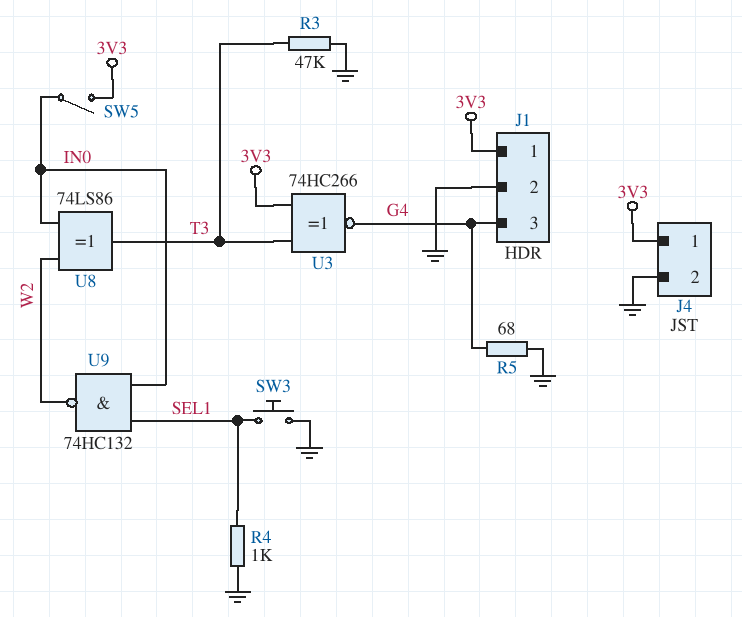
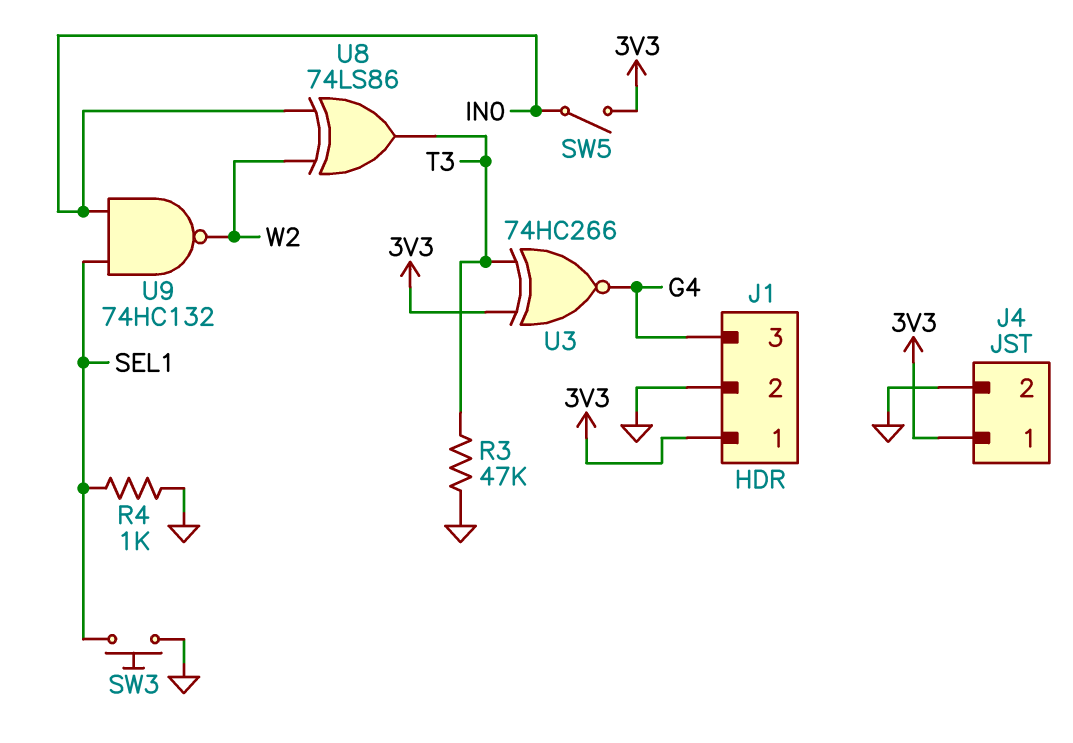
R5: 68 (G4, GND) -> none

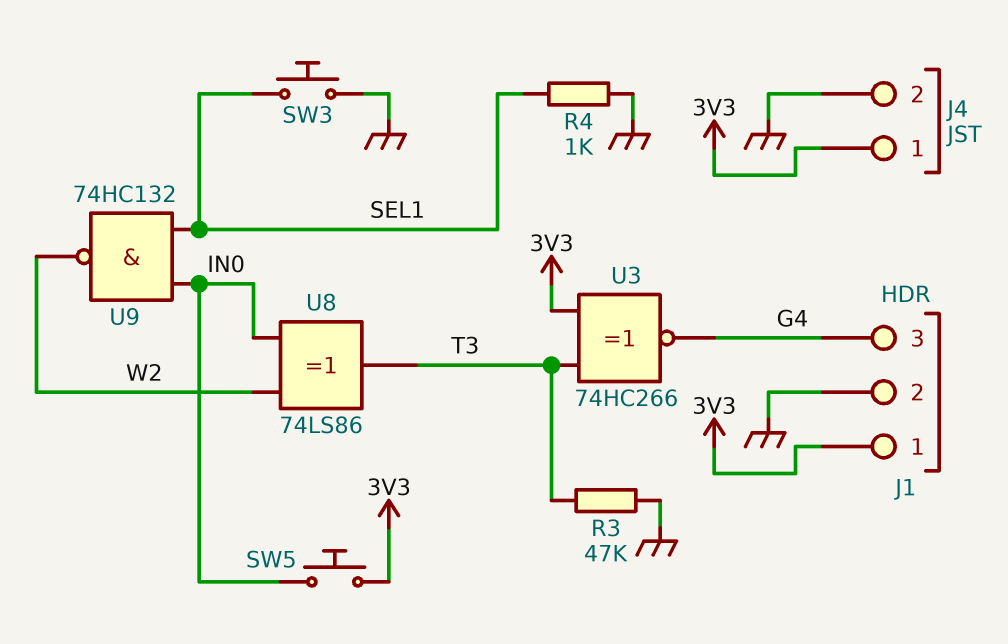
SW5: switch (3V3, IN0) -> button (3V3, IN0)

